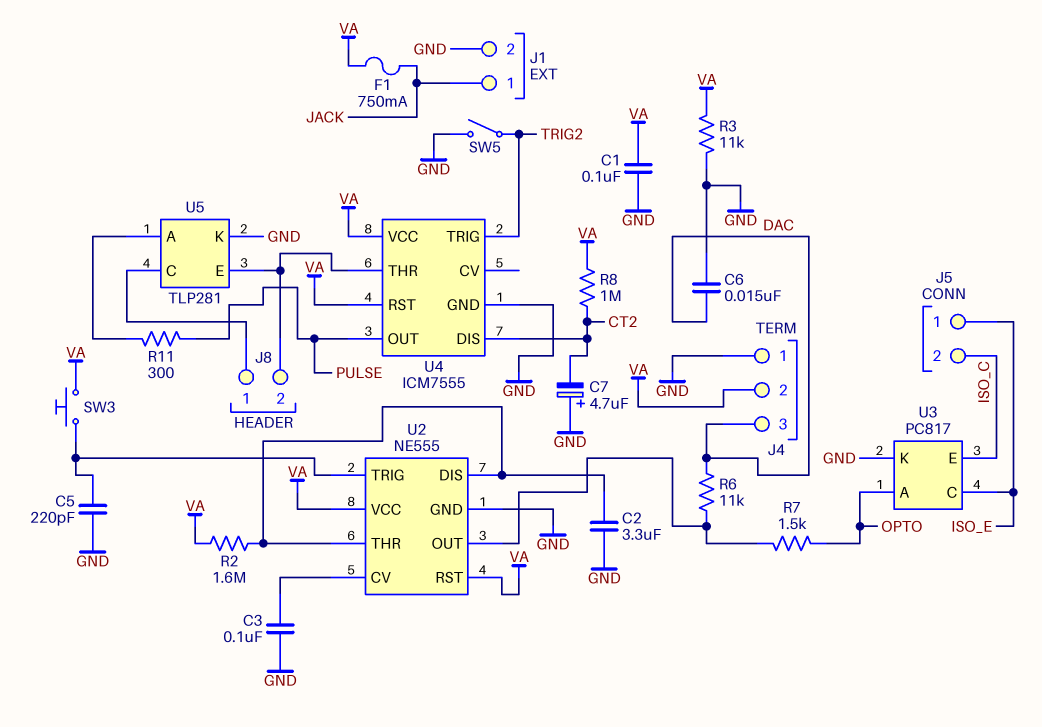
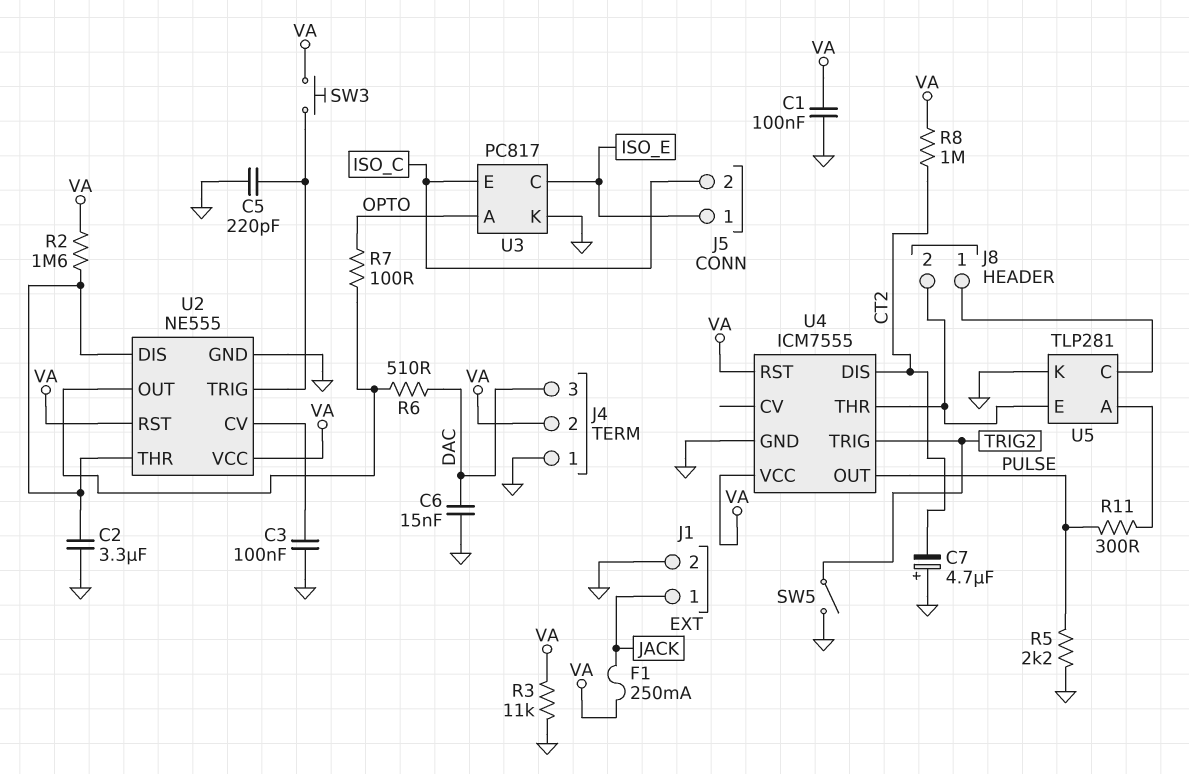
F1: 750mA (JACK, VA) -> 250mA (JACK, VA)
R5: none -> 2.2k (GND, PULSE)
R6: 11k (DAC, U2/OUT) -> 510 (DAC, U2/OUT)
R7: 1.5k (OPTO, U2/OUT) -> 100 (OPTO, U2/OUT)

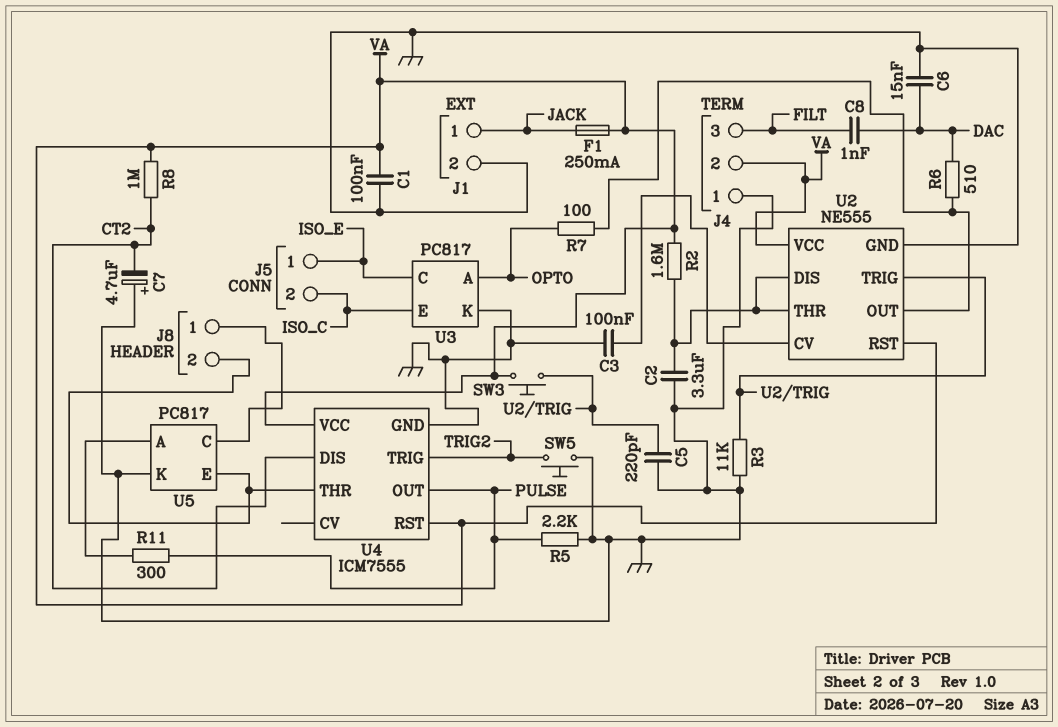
C8: none -> 1nF (DAC, FILT)
J4 pin 3: DAC -> FILT
R3: 11k (GND, VA) -> 11k (GND, U2/TRIG)
SW5: switch (GND, TRIG2) -> button (GND, TRIG2)
U5: TLP281 -> PC817

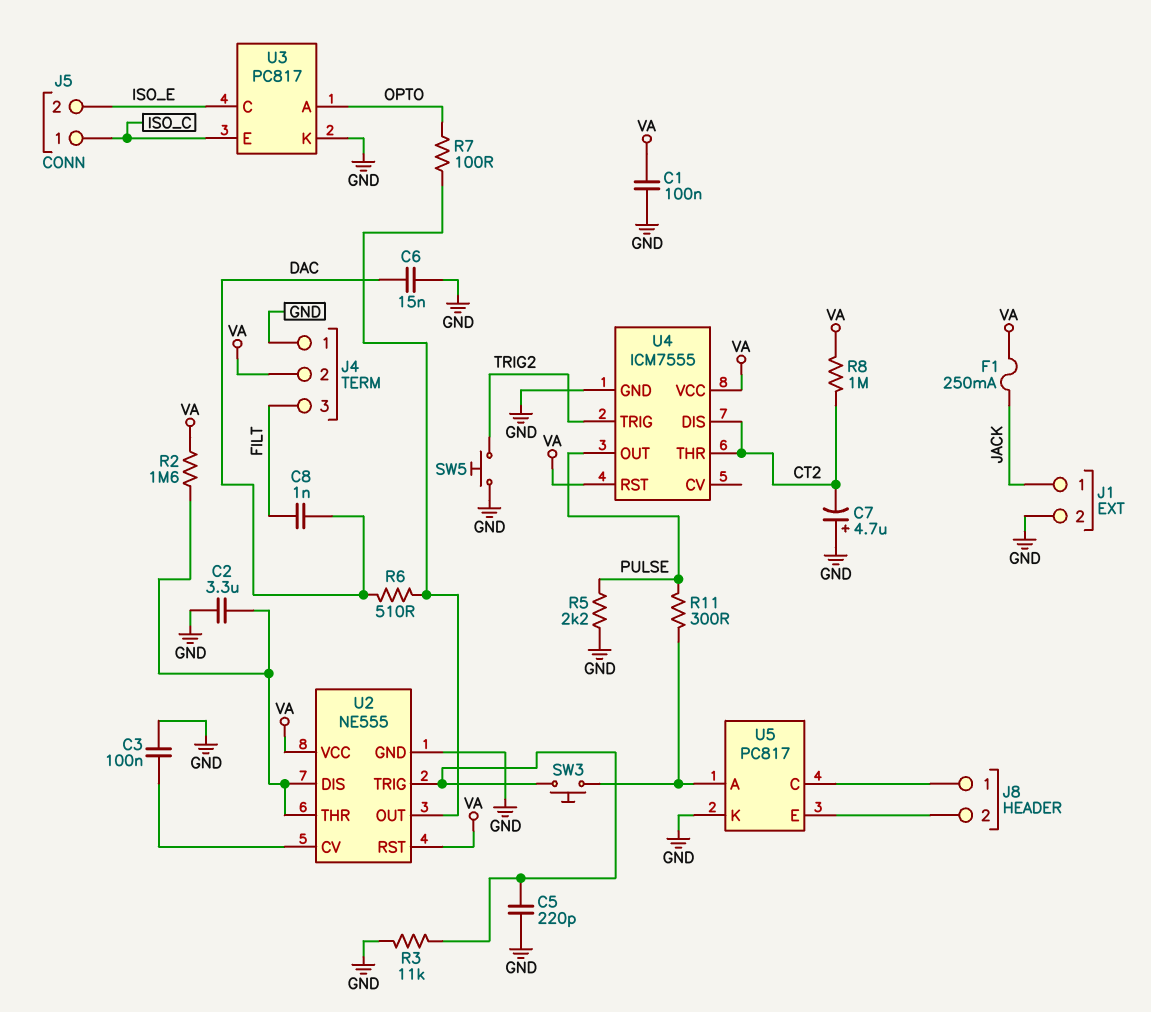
J5 pin 1: ISO_E -> ISO_C
J5 pin 2: ISO_C -> ISO_E
SW3: button (U2/TRIG, VA) -> button (U2/TRIG, U5/A)
U4 pin THR: J8/2 -> CT2

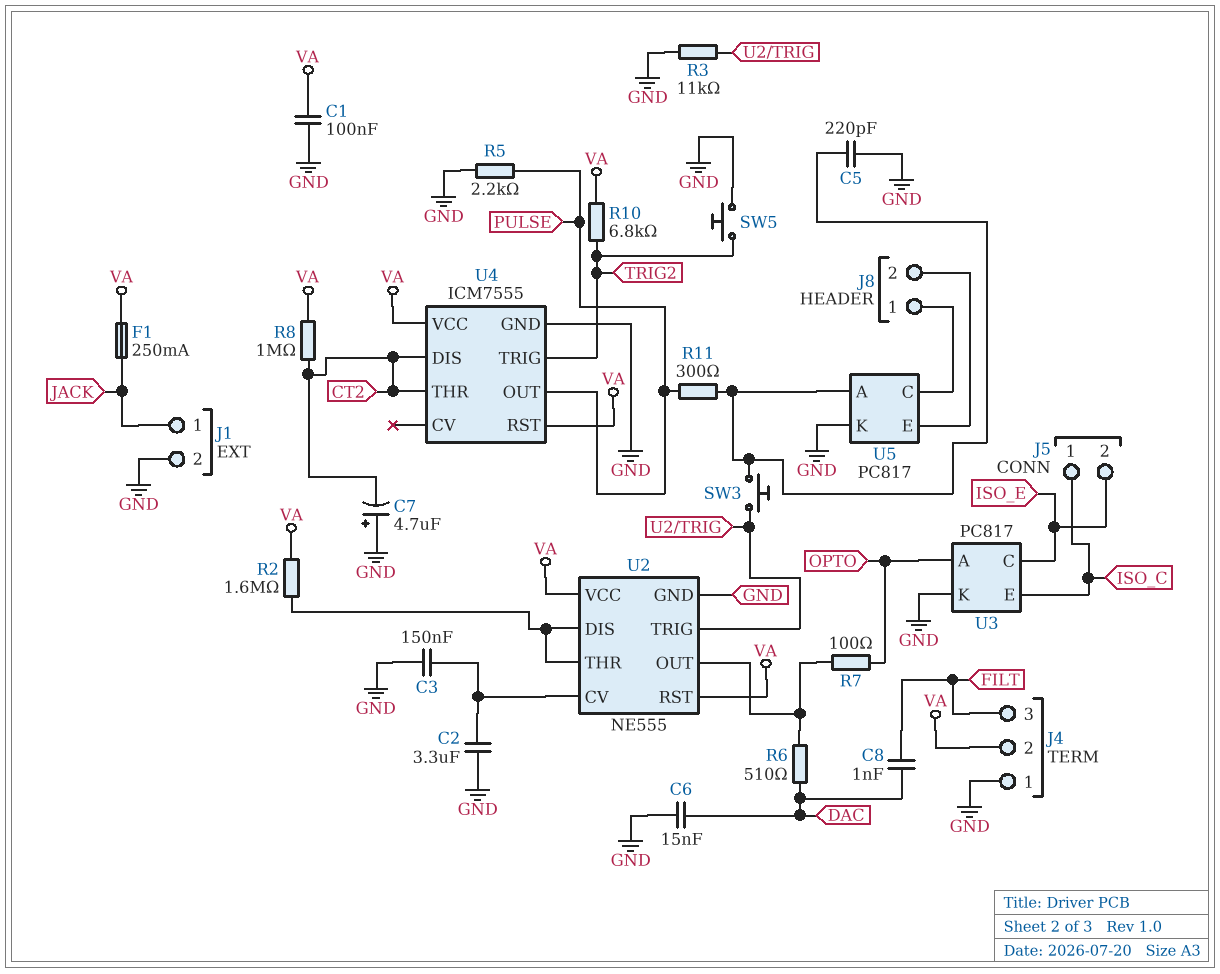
C2: 3.3uF (GND, U2/DIS) -> 3.3uF (GND, U2/CV)
C3: 100nF (GND, U2/CV) -> 150nF (GND, U2/CV)
C5: 220pF (GND, U2/TRIG) -> 220pF (GND, U5/A)
R10: none -> 6.8k (TRIG2, VA)

